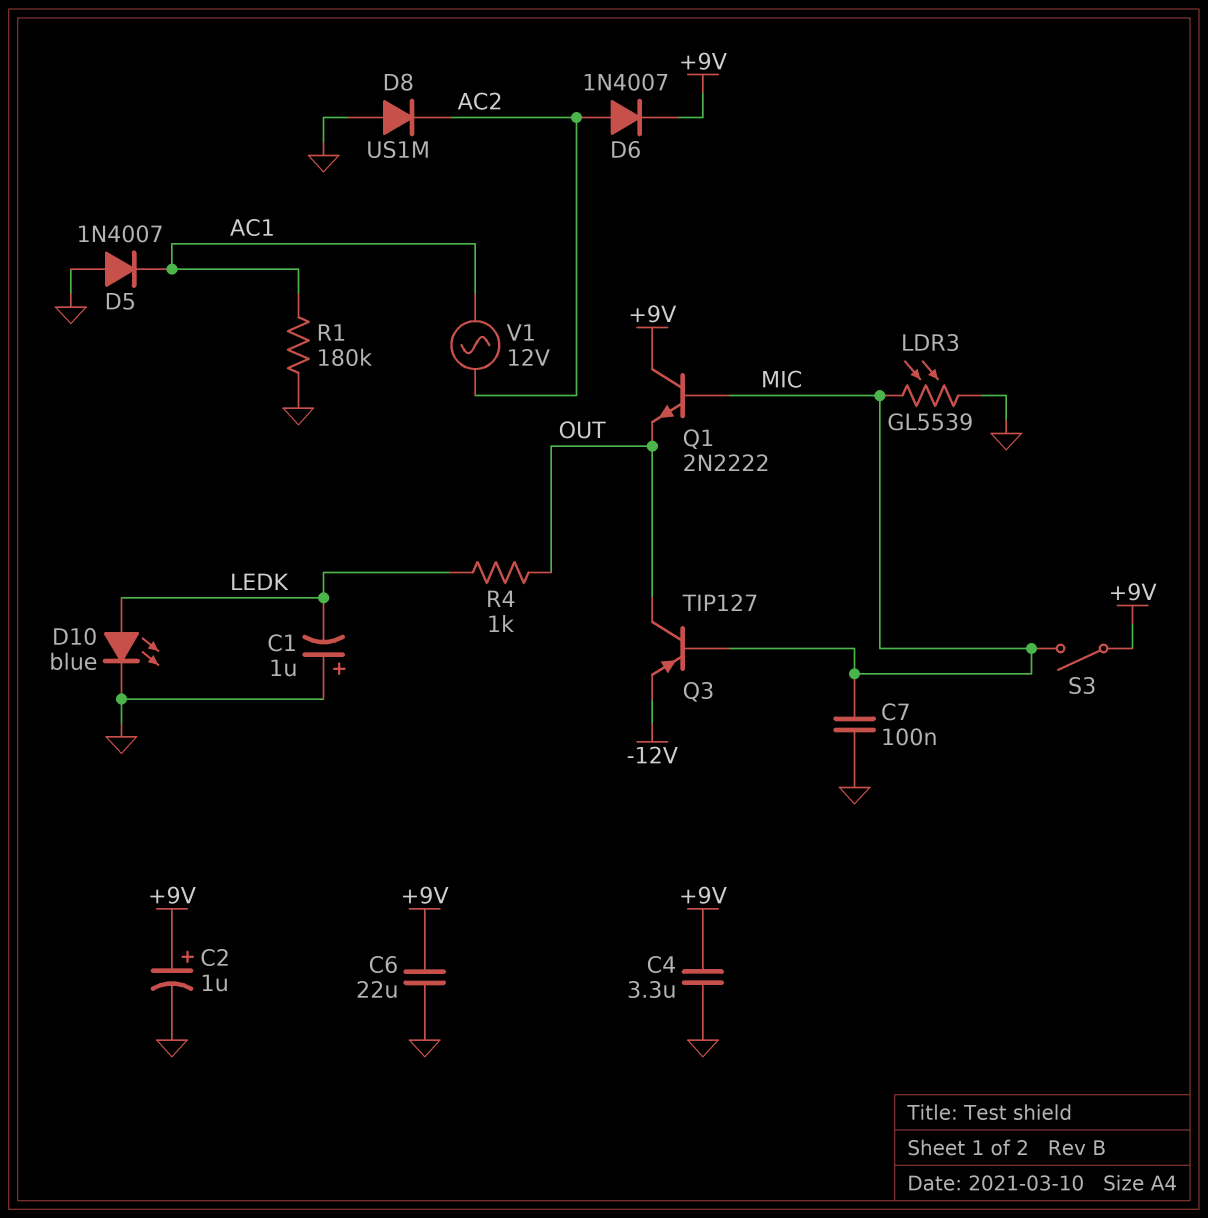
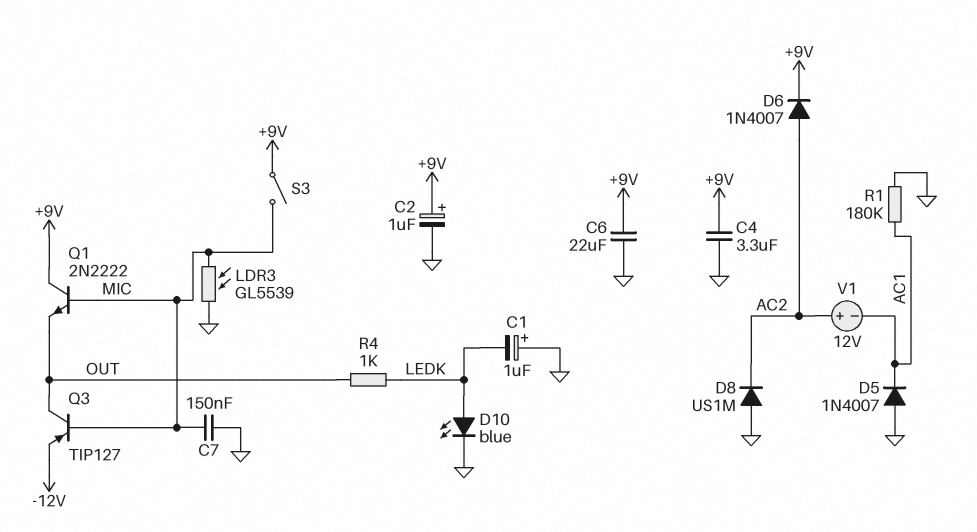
C7: 100nF (GND, MIC) -> 150nF (GND, MIC)
V1: AC 12V (AC1, AC2) -> 12V (plus AC2, minus AC1)

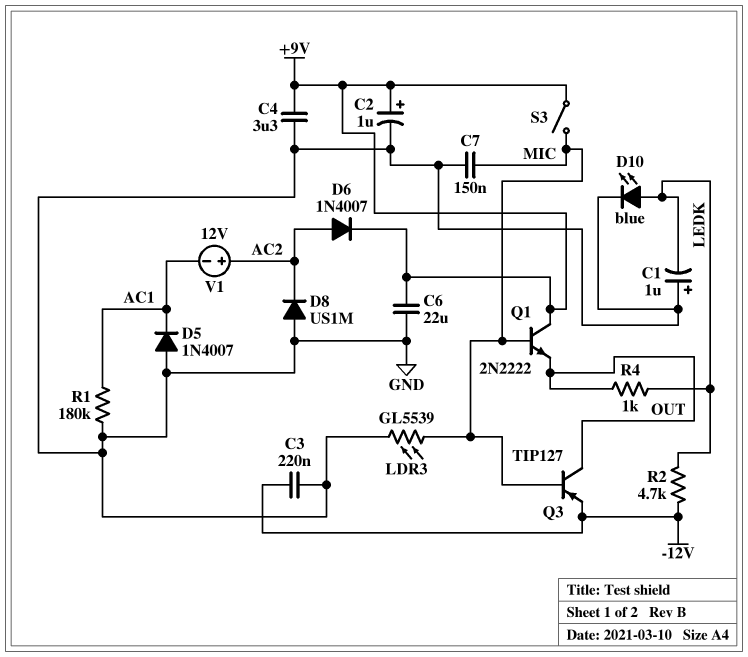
C3: none -> 220nF (-12V, GND)
R2: none -> 4.7k (-12V, LEDK)

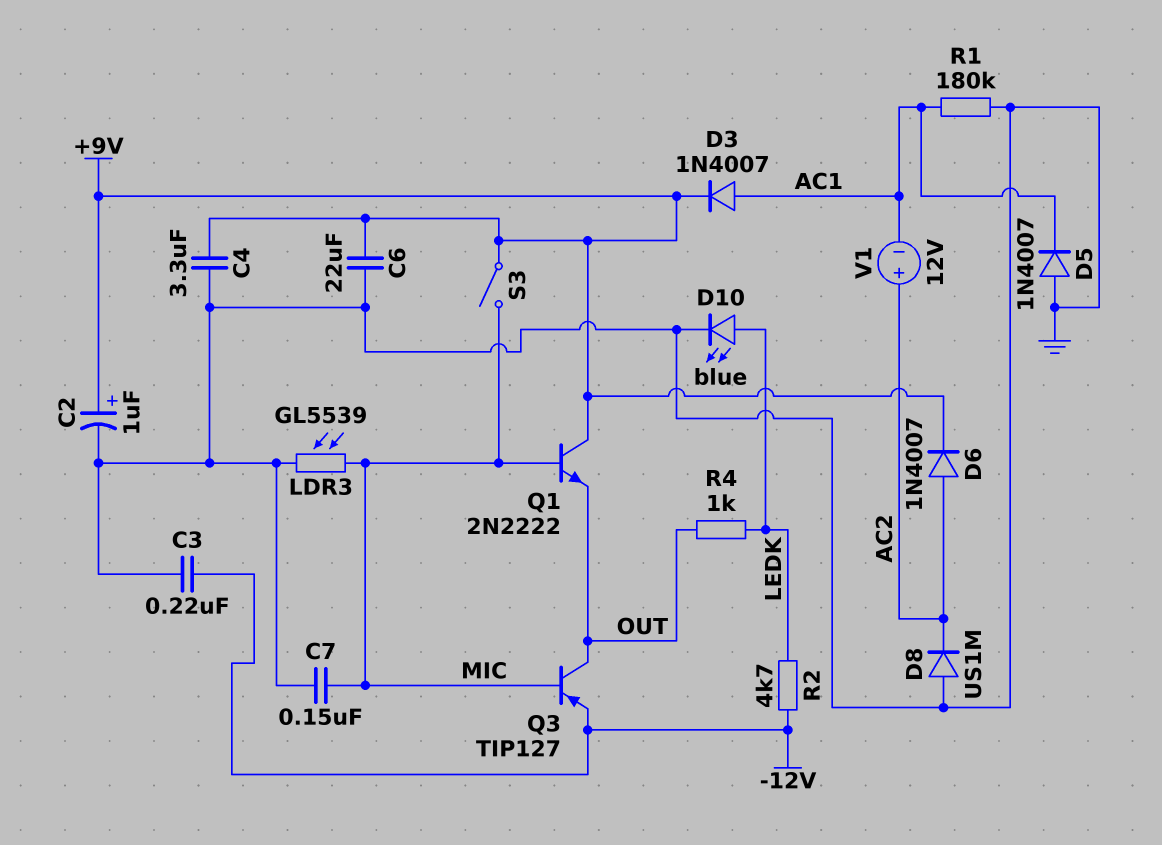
C1: 1uF (plus GND, minus LEDK) -> none
D3: none -> diode 1N4007 (A AC1, K +9V)

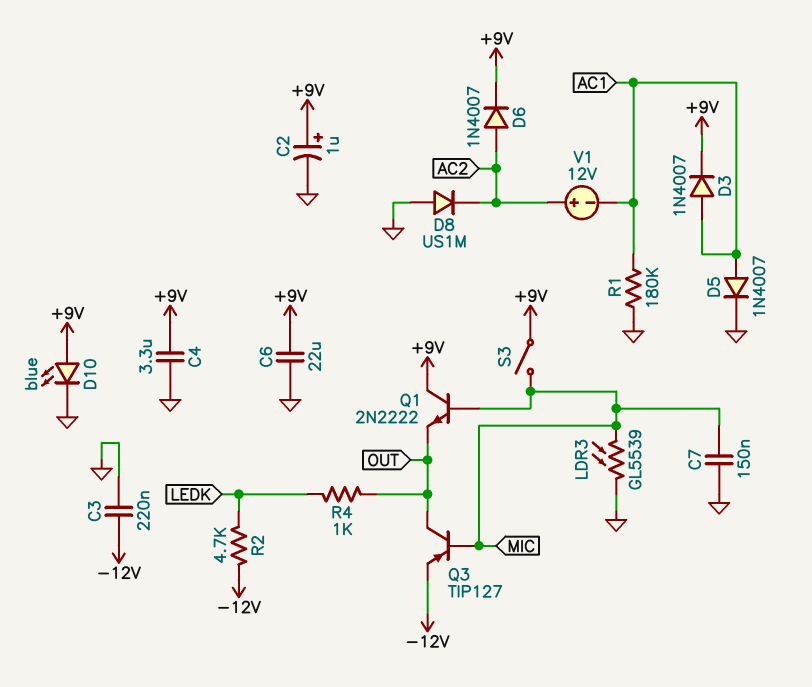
D5: diode 1N4007 (A GND, K AC1) -> diode 1N4007 (A AC1, K GND)
D10: LED blue (A LEDK, K GND) -> LED blue (A +9V, K GND)

